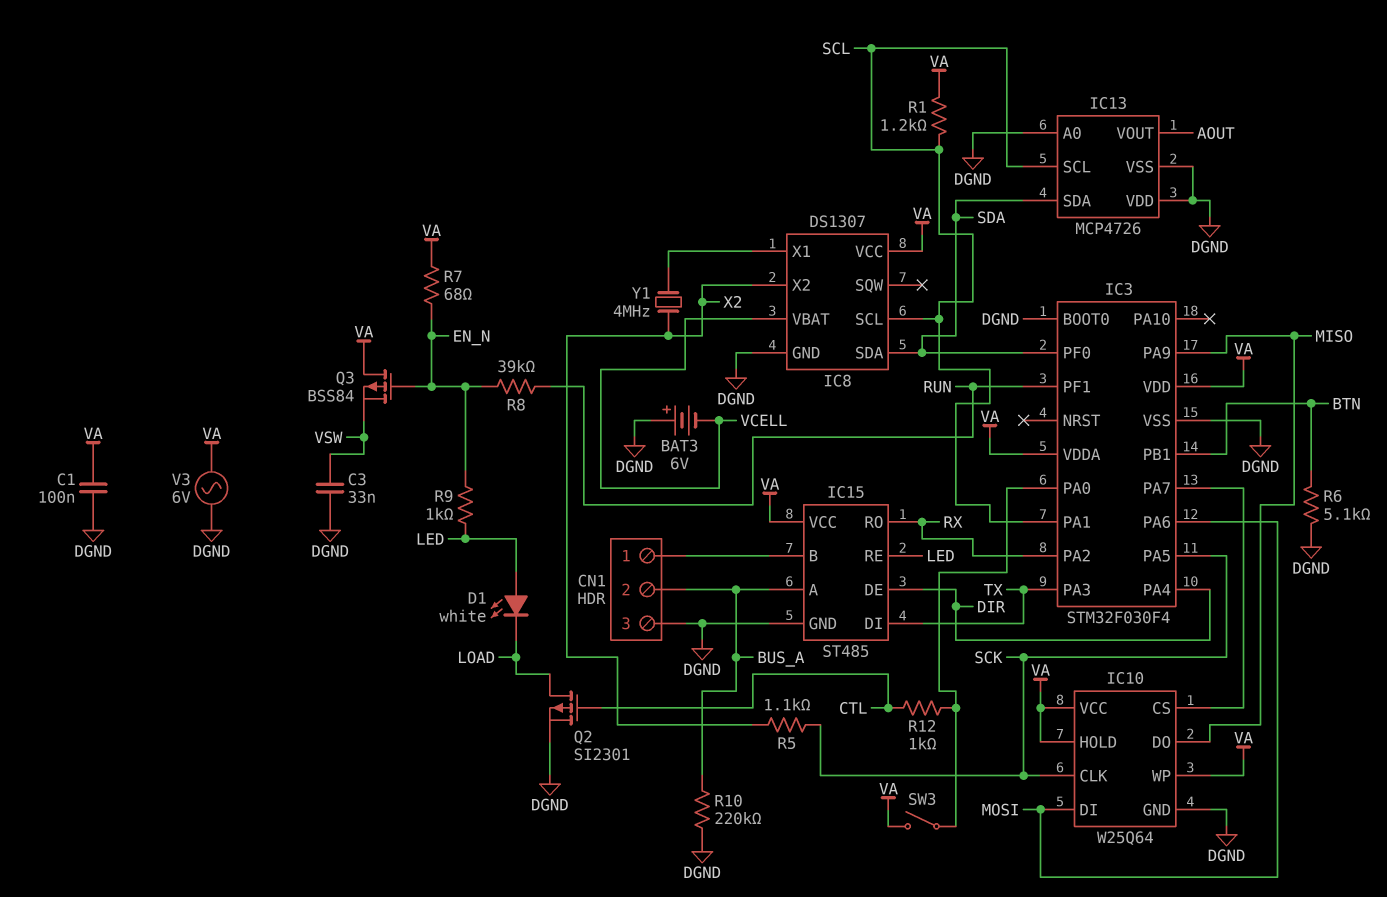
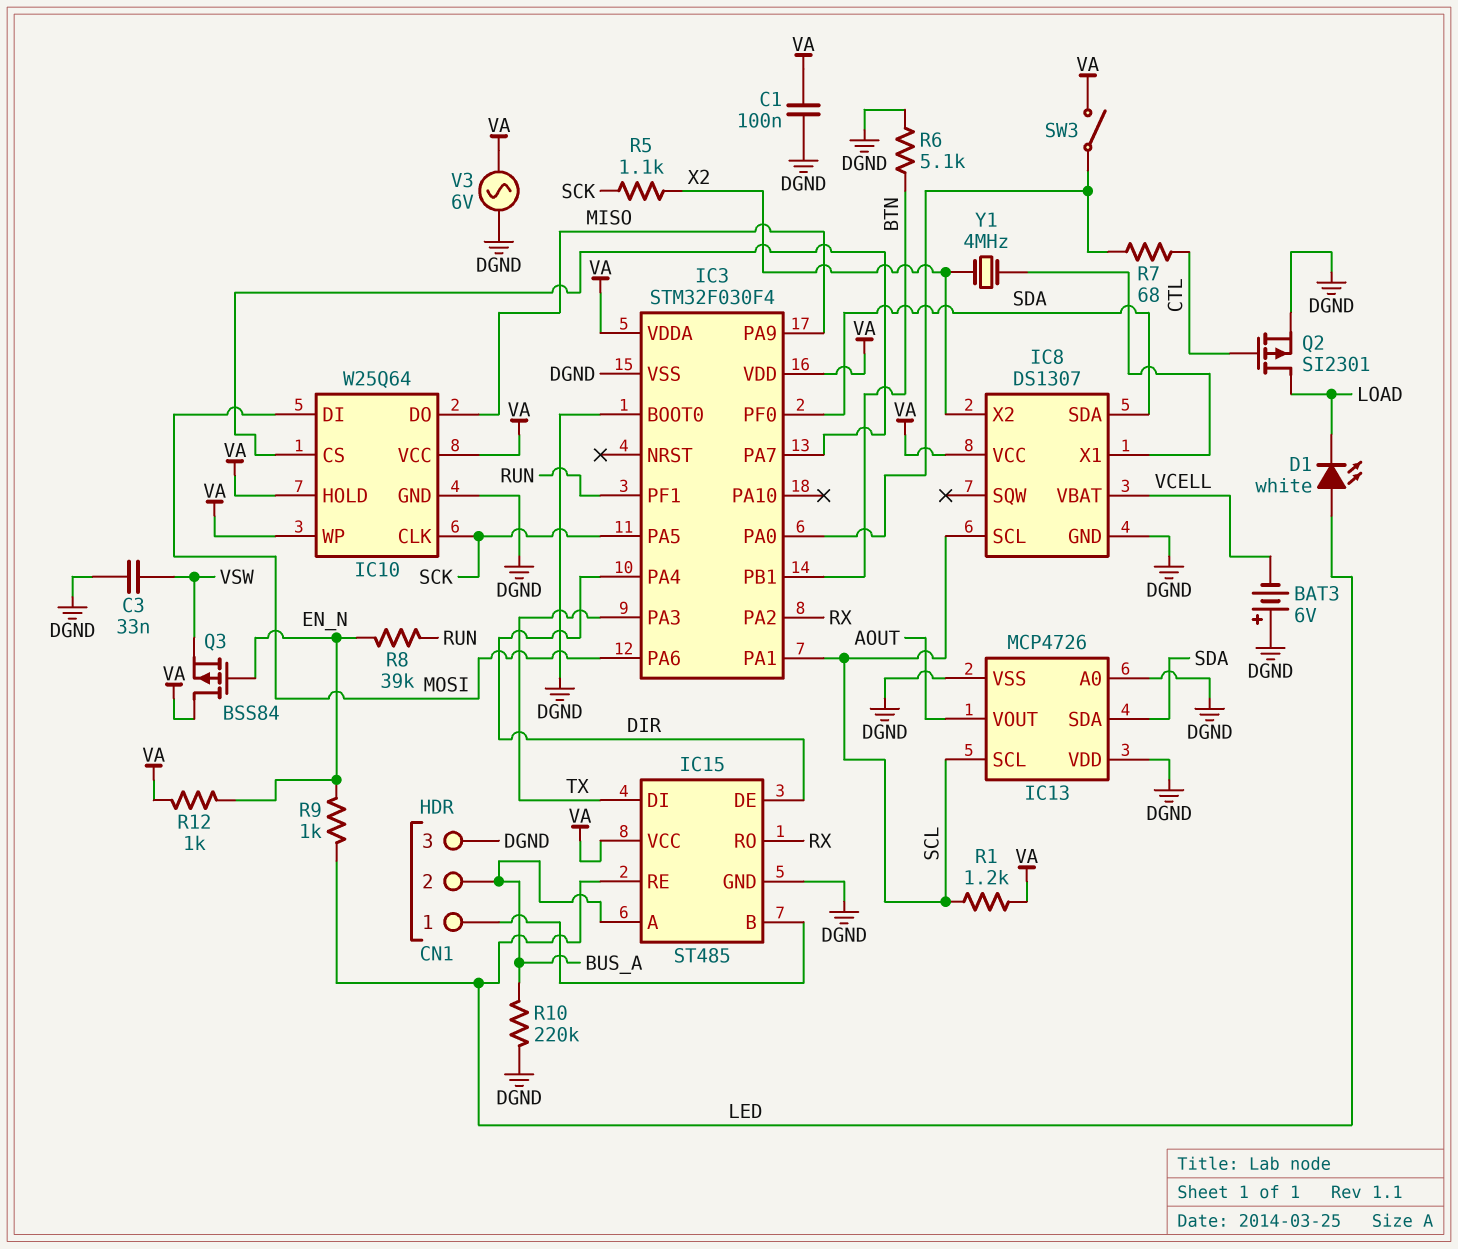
R7: 68 (EN_N, VA) -> 68 (CTL, IC3/PA0)
R12: 1k (CTL, IC3/PA0) -> 1k (EN_N, VA)

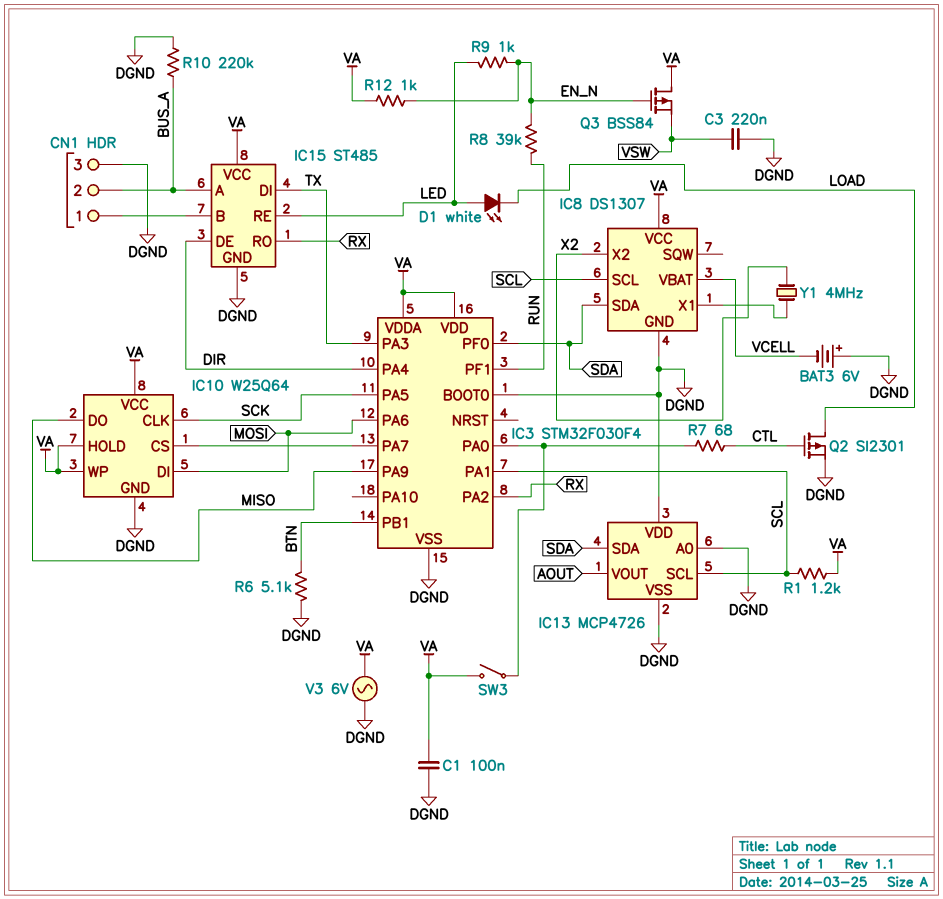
C3: 33nF (DGND, VSW) -> 220nF (DGND, VSW)
R5: 1.1k (SCK, X2) -> none

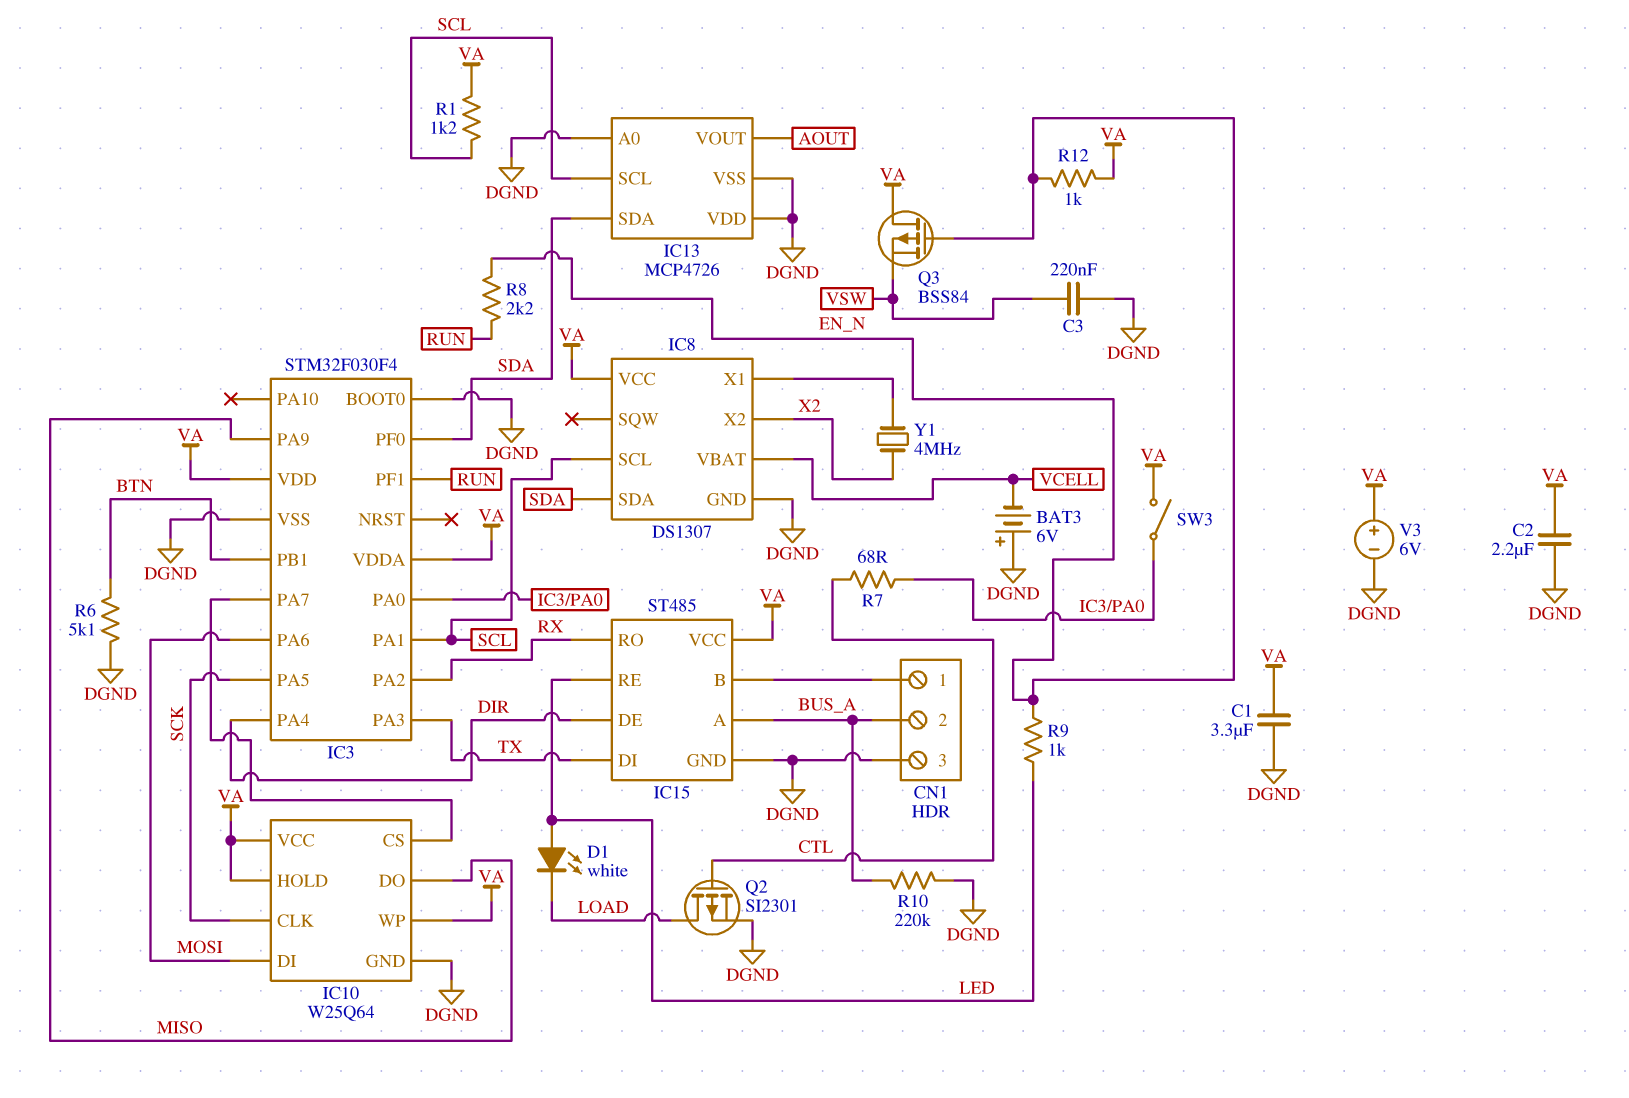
C1: 100nF (DGND, VA) -> 3.3uF (DGND, VA)
C2: none -> 2.2uF (DGND, VA)
R8: 39k (EN_N, RUN) -> 2.2k (EN_N, RUN)
V3: AC 6V (DGND, VA) -> 6V (plus VA, minus DGND)

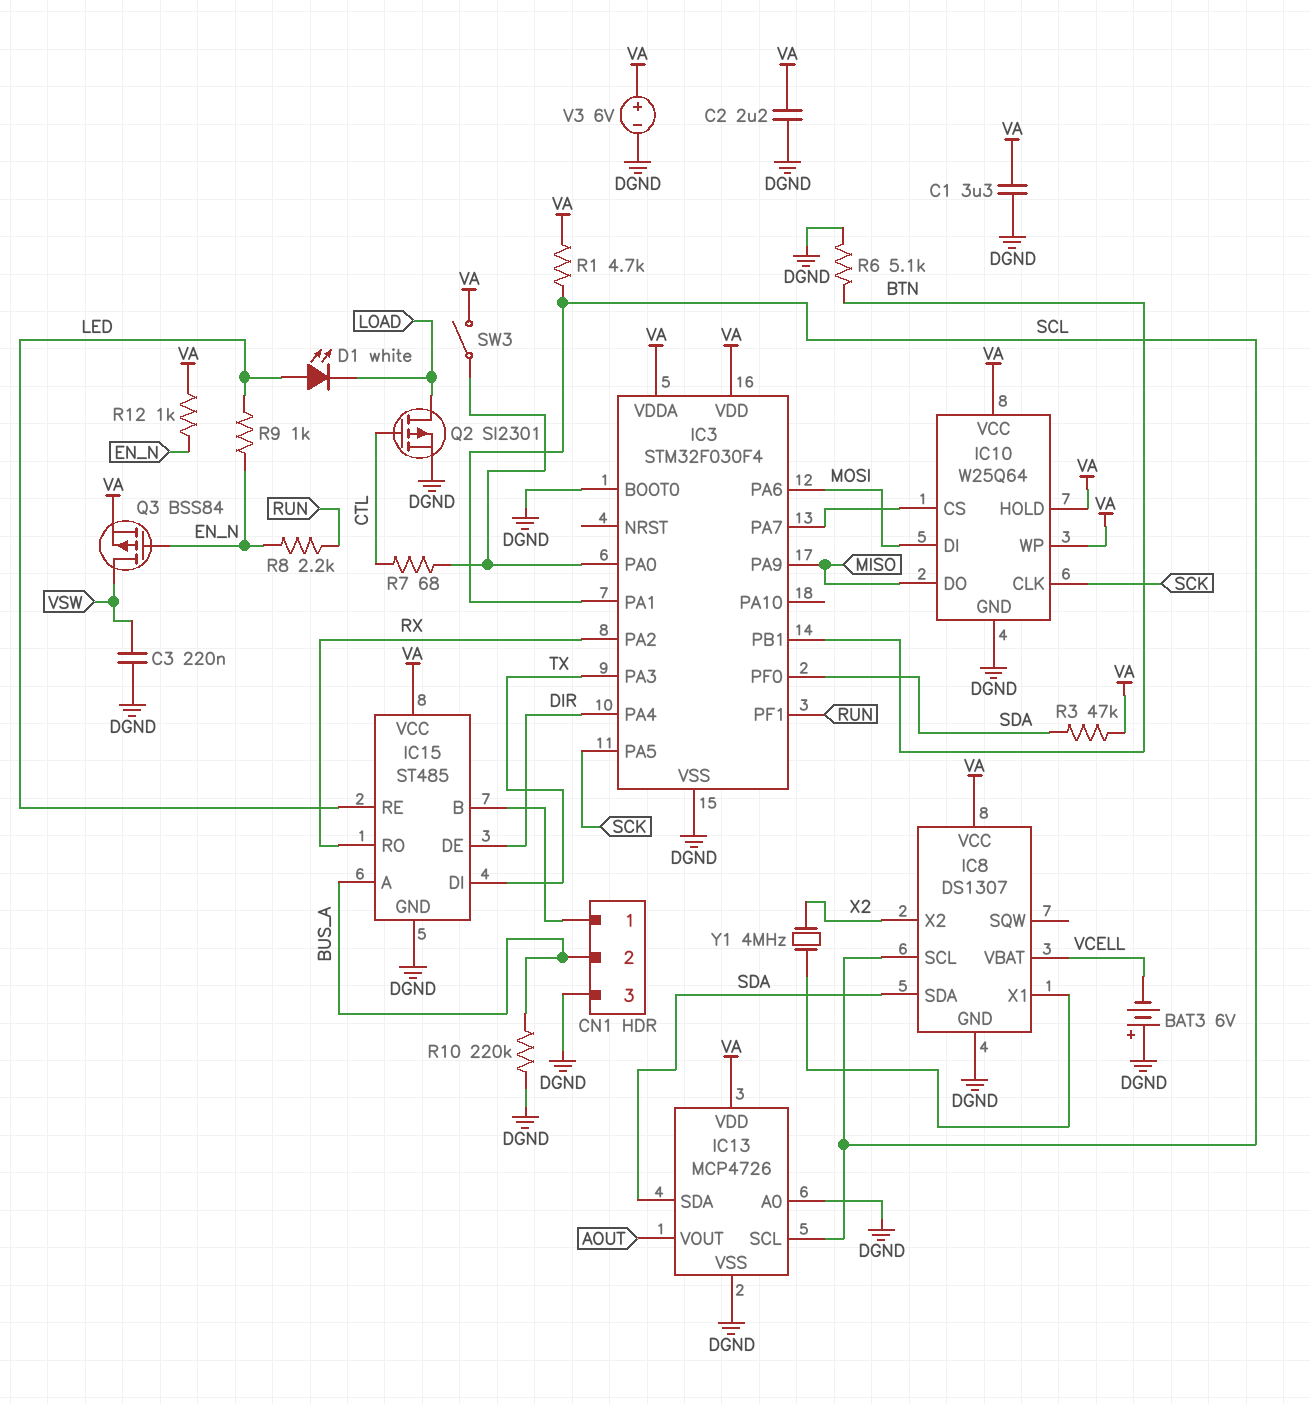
IC13 pin VDD: DGND -> VA
Q3: PMOS BSS84 (G EN_N, D VA, S VSW) -> PMOS BSS84 (G EN_N, D VSW, S VA)
R1: 1.2k (SCL, VA) -> 4.7k (SCL, VA)
R3: none -> 47k (SDA, VA)

